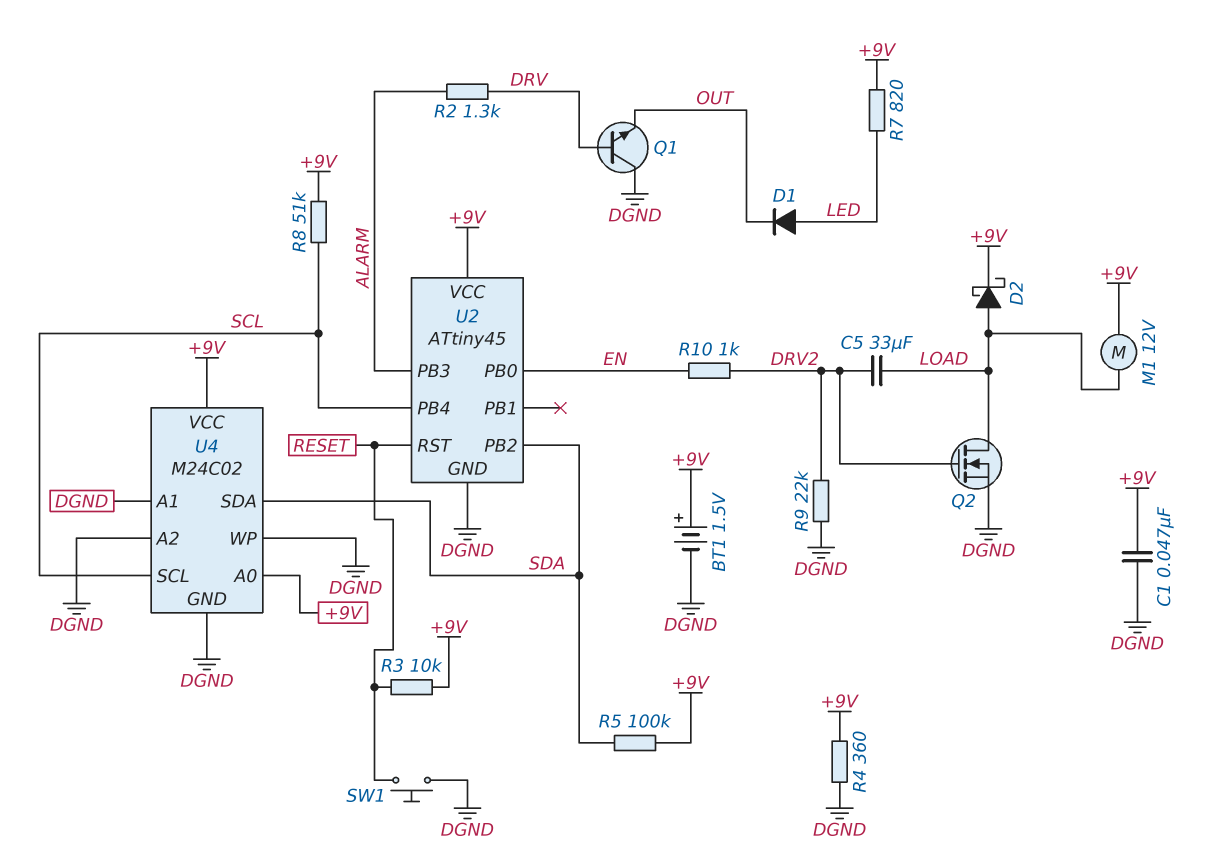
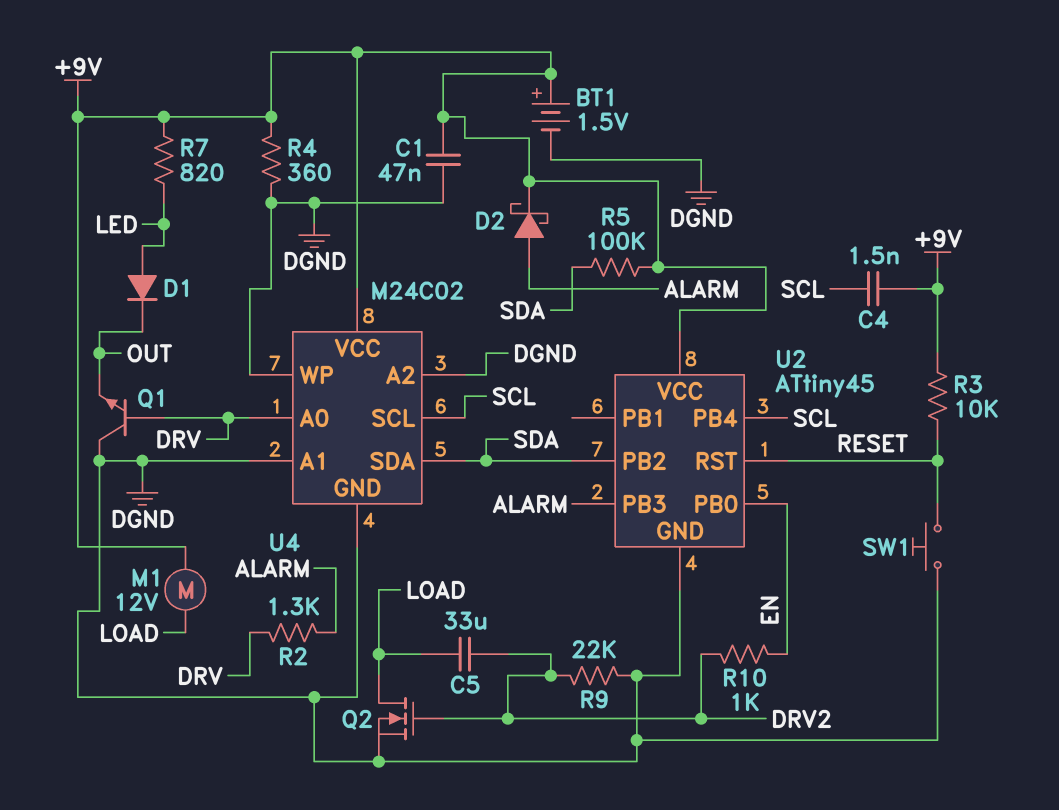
C4: none -> 1.5nF (+9V, SCL)
D2: schottky (A LOAD, K +9V) -> schottky (A ALARM, K +9V)
R8: 51k (+9V, SCL) -> none
U4 pin A0: +9V -> DRV

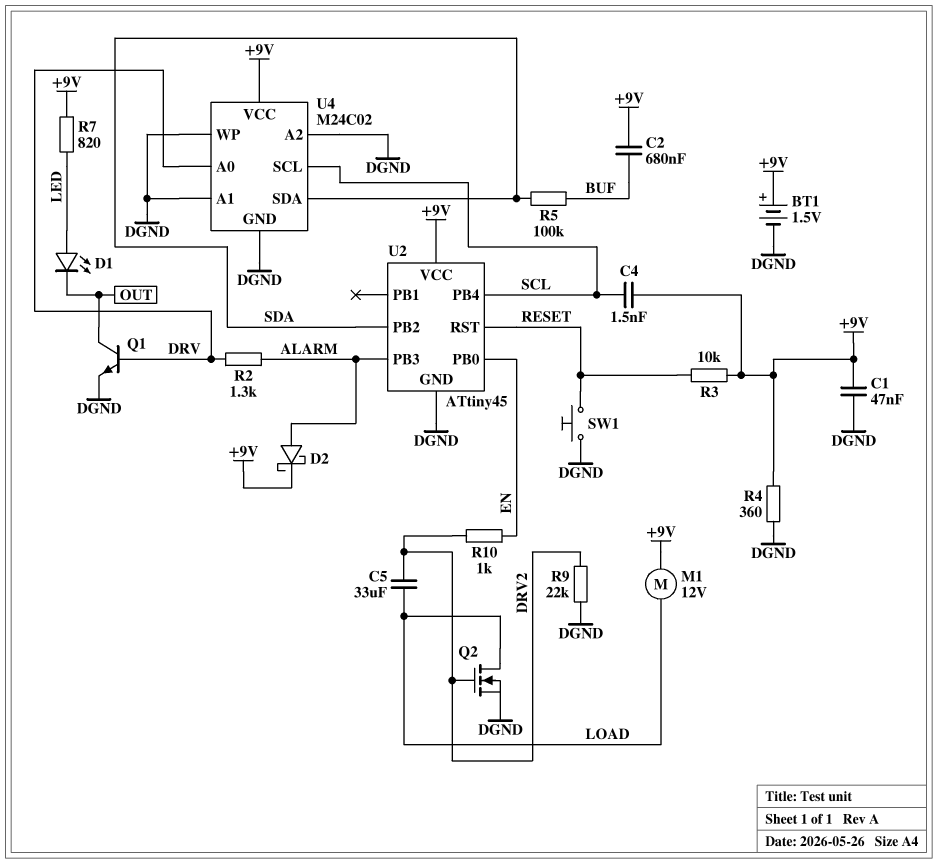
C2: none -> 680nF (+9V, BUF)
D1: diode (A LED, K OUT) -> LED (A LED, K OUT)
Q1: NPN (B DRV, C DGND, E OUT) -> NPN (B DRV, C OUT, E DGND)
R5: 100k (+9V, SDA) -> 100k (BUF, SDA)

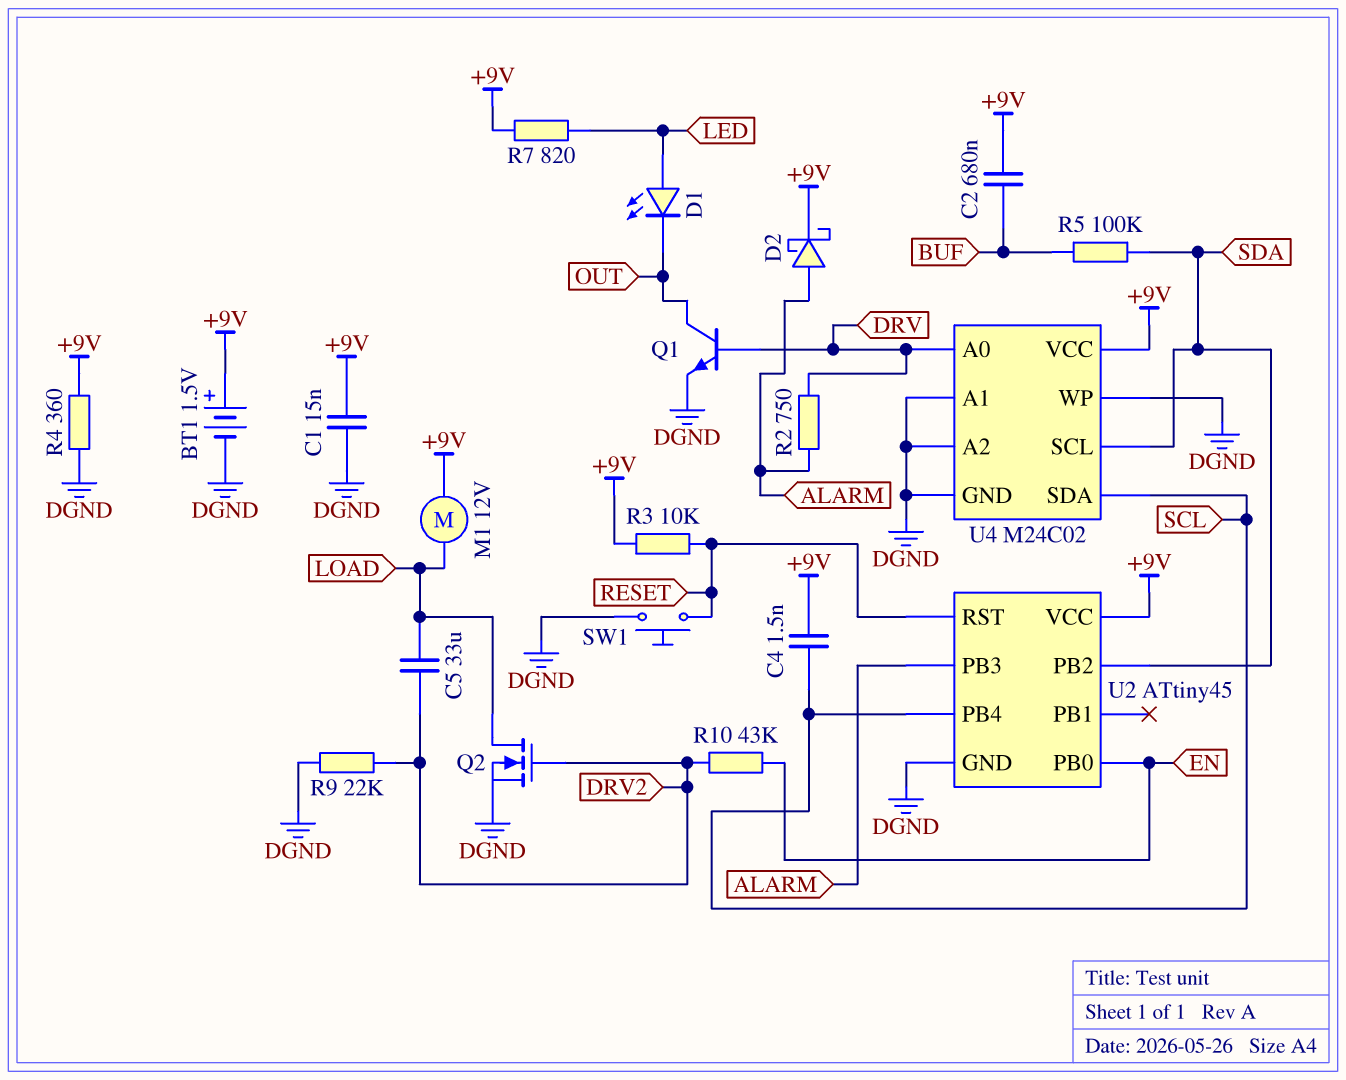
C1: 47nF (+9V, DGND) -> 15nF (+9V, DGND)
R2: 1.3k (ALARM, DRV) -> 750 (ALARM, DRV)
R10: 1k (DRV2, EN) -> 43k (DRV2, EN)
U4 pin SCL: SCL -> SDA
U4 pin SDA: SDA -> SCL

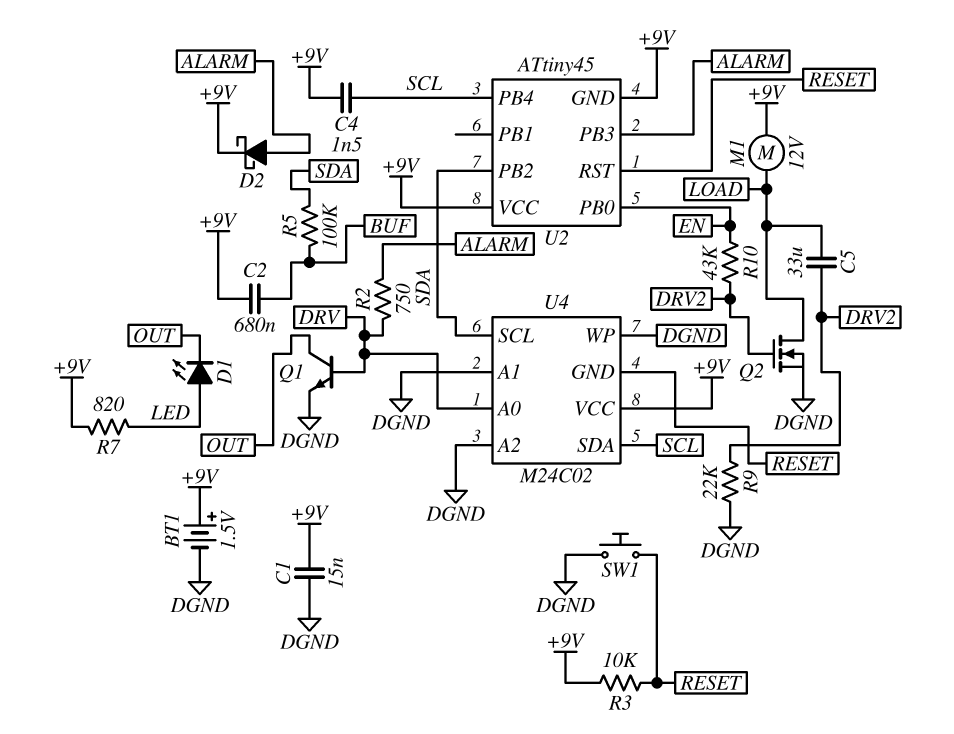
R4: 360 (+9V, DGND) -> none
U2 pin GND: DGND -> +9V
U4 pin GND: DGND -> RESET

